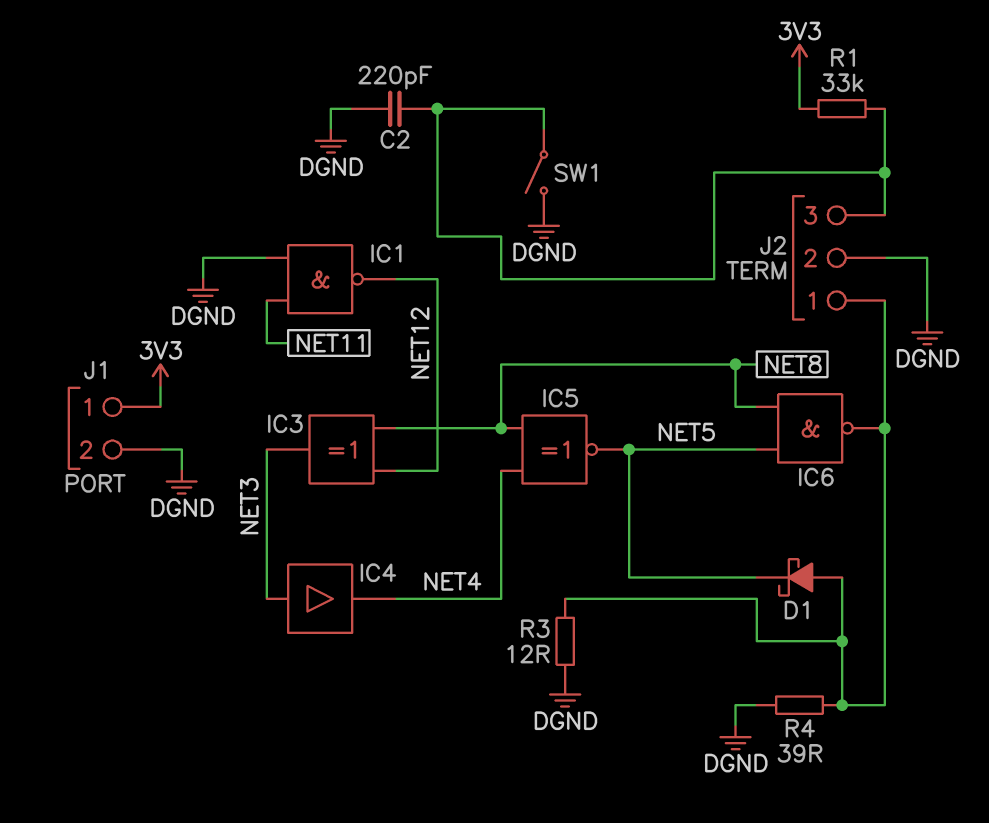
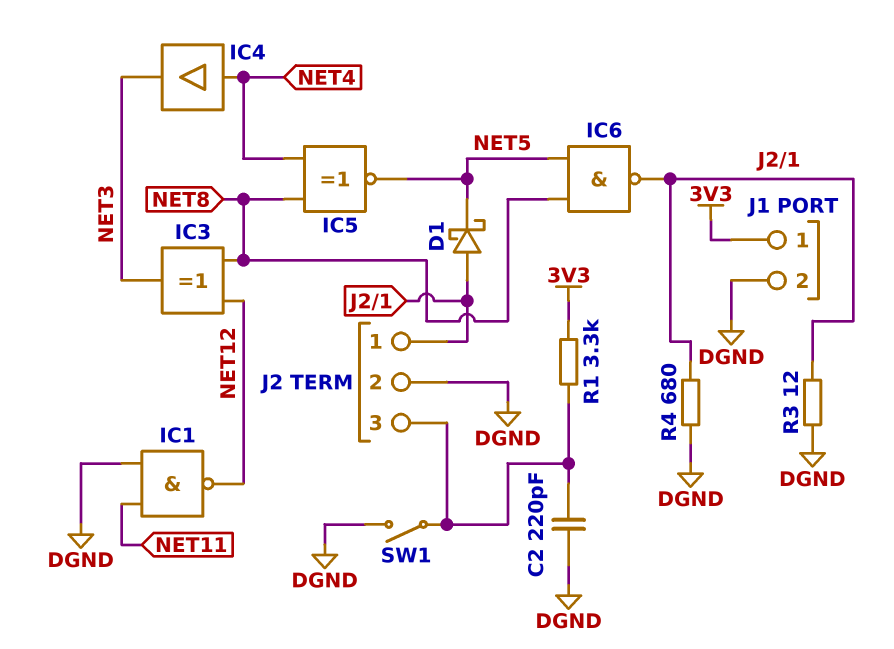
IC4: buffer (in NET3, out NET4) -> buffer (in NET4, out NET3)
R1: 33k (3V3, J2/3) -> 3.3k (3V3, J2/3)
R4: 39 (DGND, J2/1) -> 680 (DGND, J2/1)

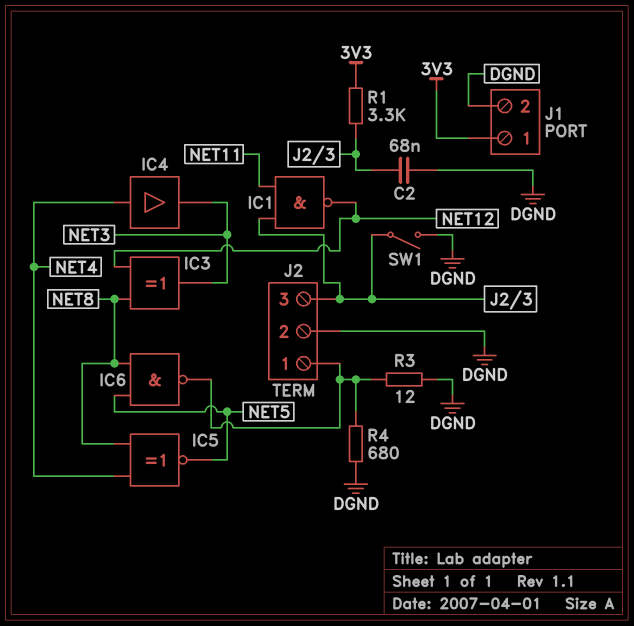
C2: 220pF (DGND, J2/3) -> 68nF (DGND, J2/3)
D1: schottky (A J2/1, K NET5) -> none
IC1: NAND (in DGND, in NET11, out NET12) -> NAND (in J2/3, in NET11, out NET12)

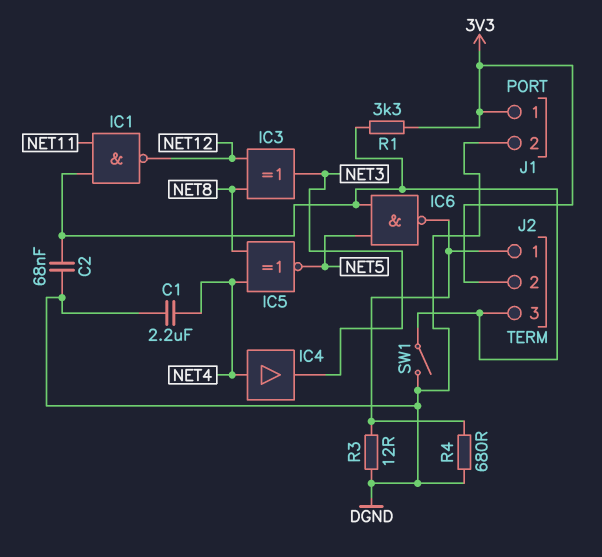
C1: none -> 2.2uF (DGND, NET4)
IC6: NAND (in NET5, in NET8, out J2/1) -> NAND (in J2/3, in NET5, out J2/1)
J2 pin 2: DGND -> 3V3

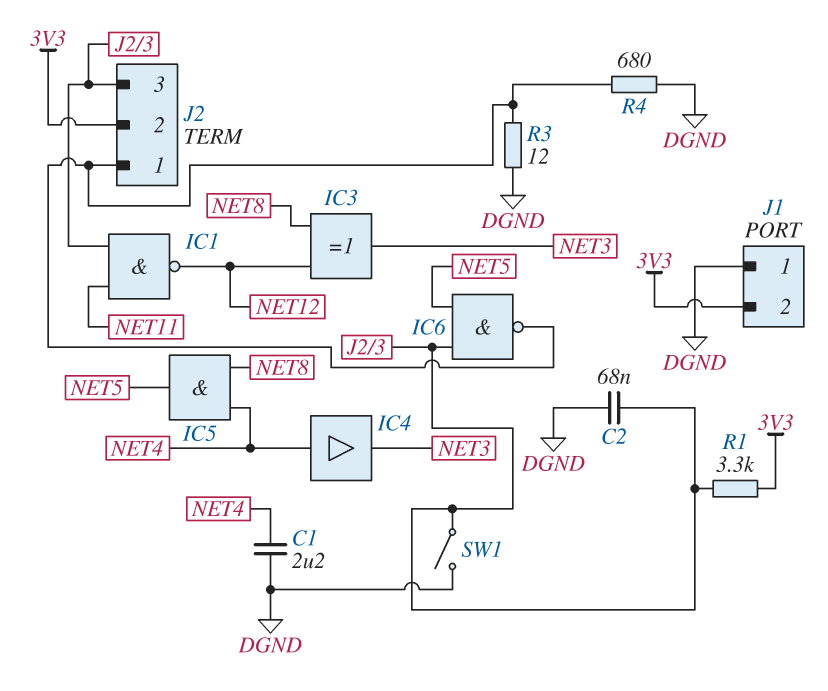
IC5: XNOR (in NET4, in NET8, out NET5) -> AND (in NET4, in NET8, out NET5)
J1 pin 1: 3V3 -> DGND
J1 pin 2: DGND -> 3V3

